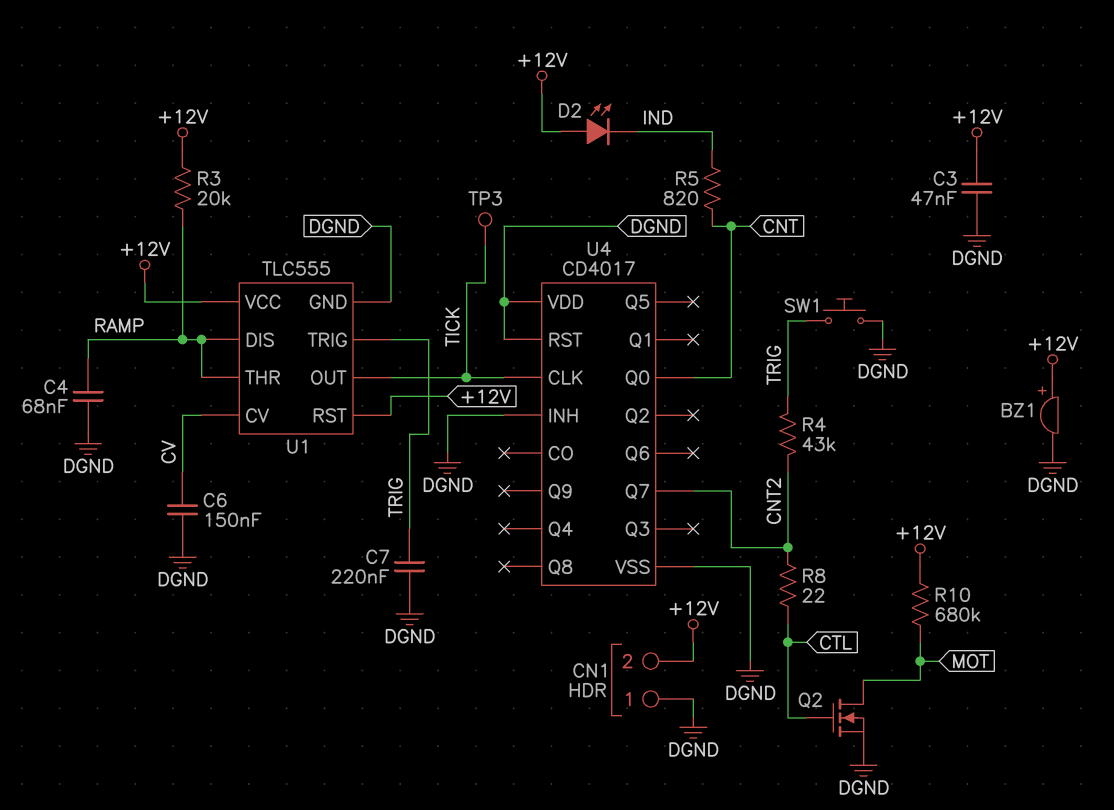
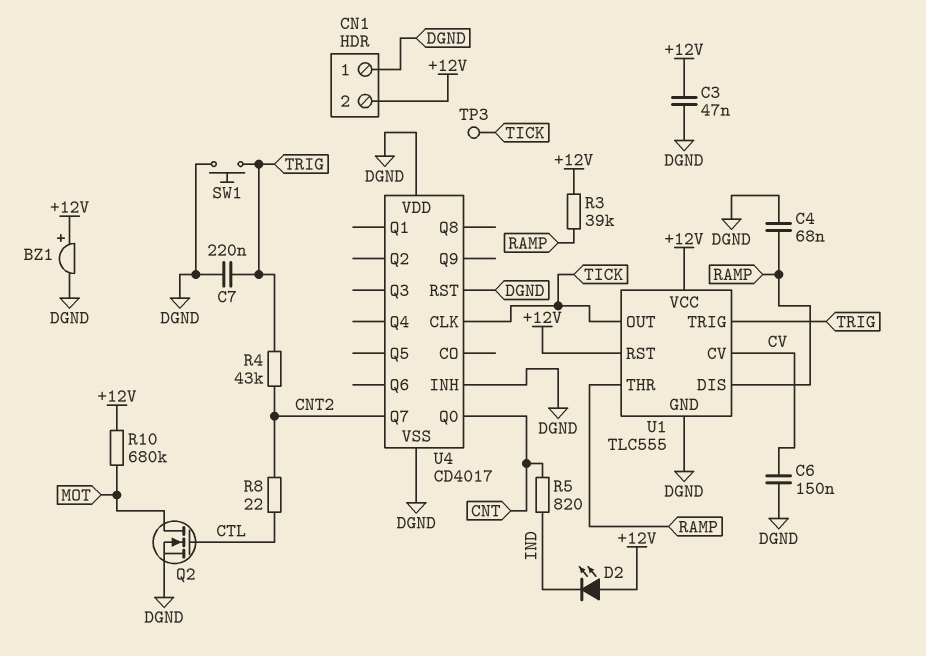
R3: 20k (+12V, RAMP) -> 39k (+12V, RAMP)

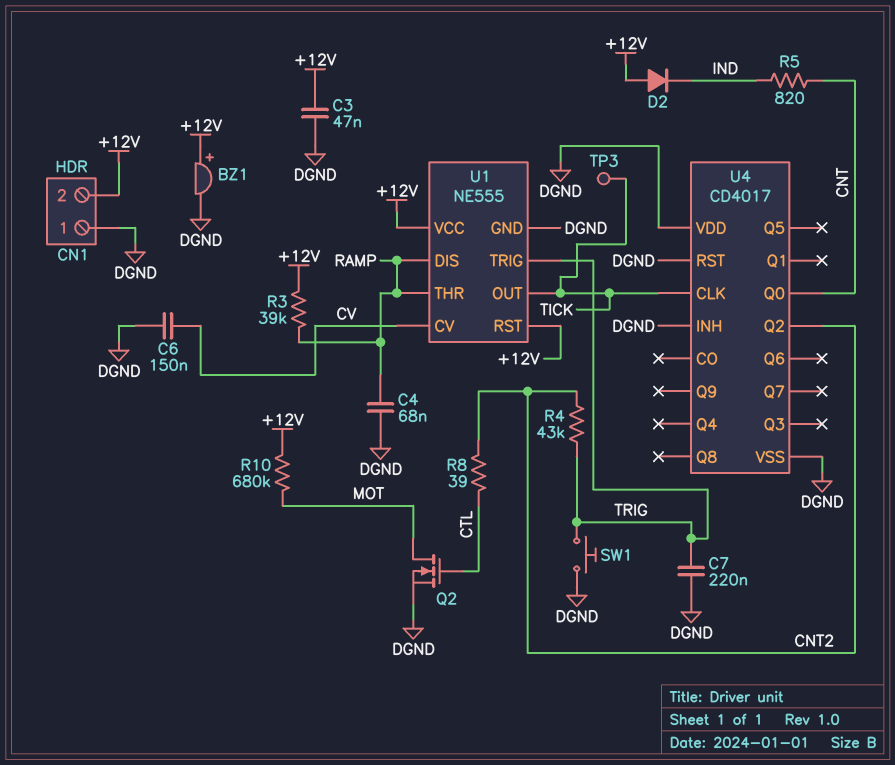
D2: LED (A +12V, K IND) -> diode (A +12V, K IND)
R8: 22 (CNT2, CTL) -> 39 (CNT2, CTL)
U1: TLC555 -> NE555
U4 pin Q2: none -> CNT2
U4 pin Q7: CNT2 -> none

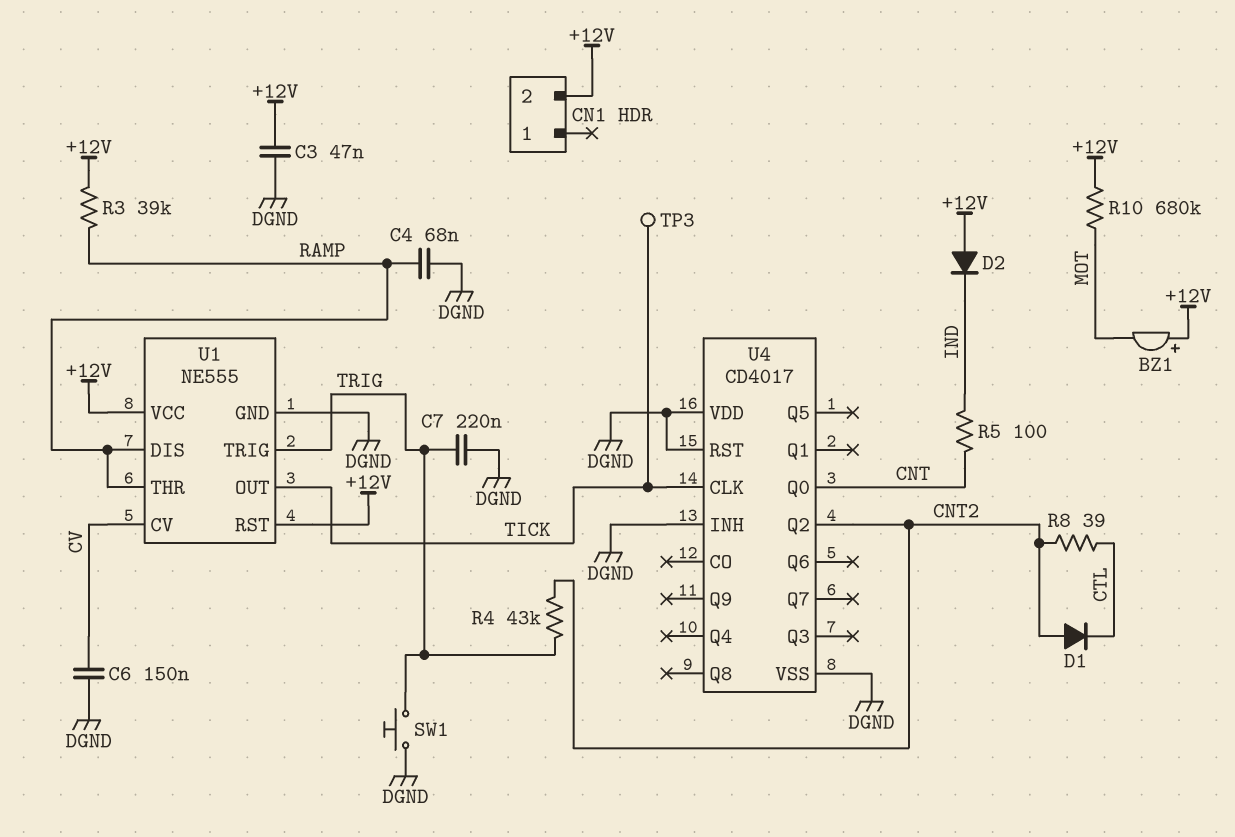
BZ1: buzzer (plus +12V, minus DGND) -> buzzer (plus +12V, minus MOT)
CN1 pin 1: DGND -> none
D1: none -> diode (A CNT2, K CTL)
Q2: NMOS (G CTL, D MOT, S DGND) -> none
R5: 820 (CNT, IND) -> 100 (CNT, IND)

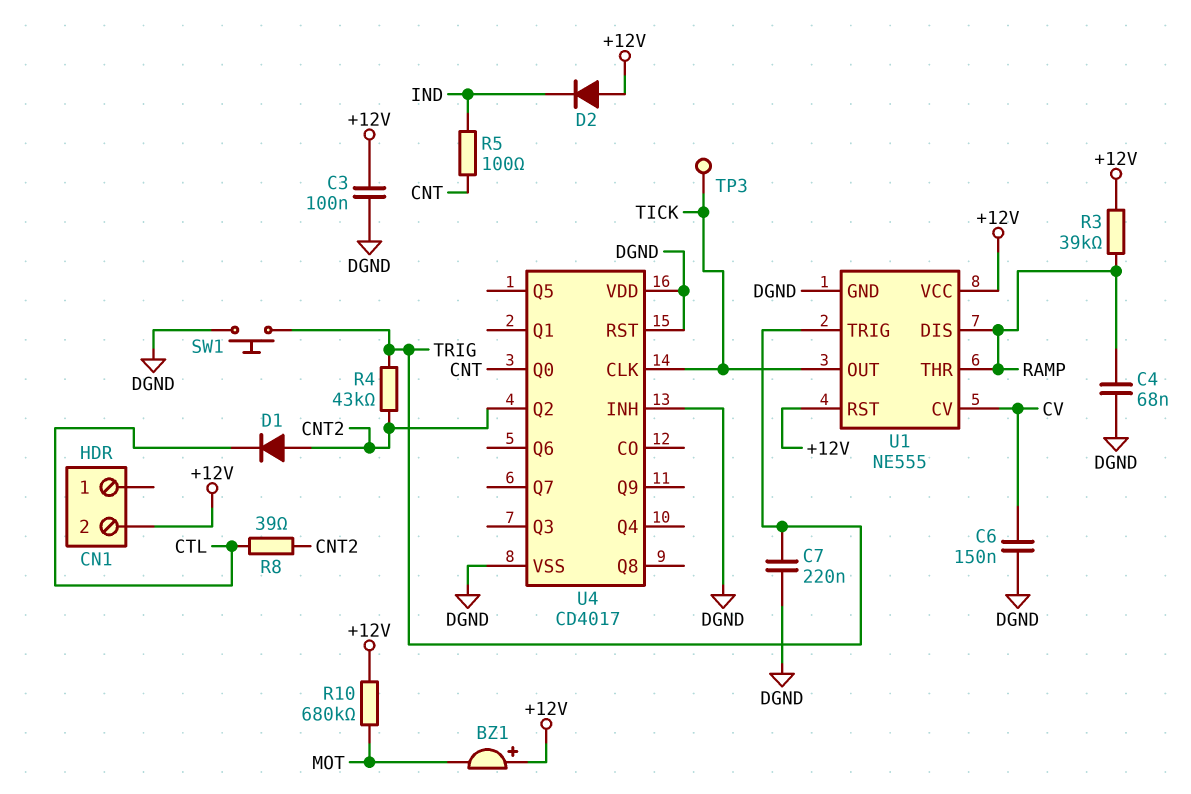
C3: 47nF (+12V, DGND) -> 100nF (+12V, DGND)

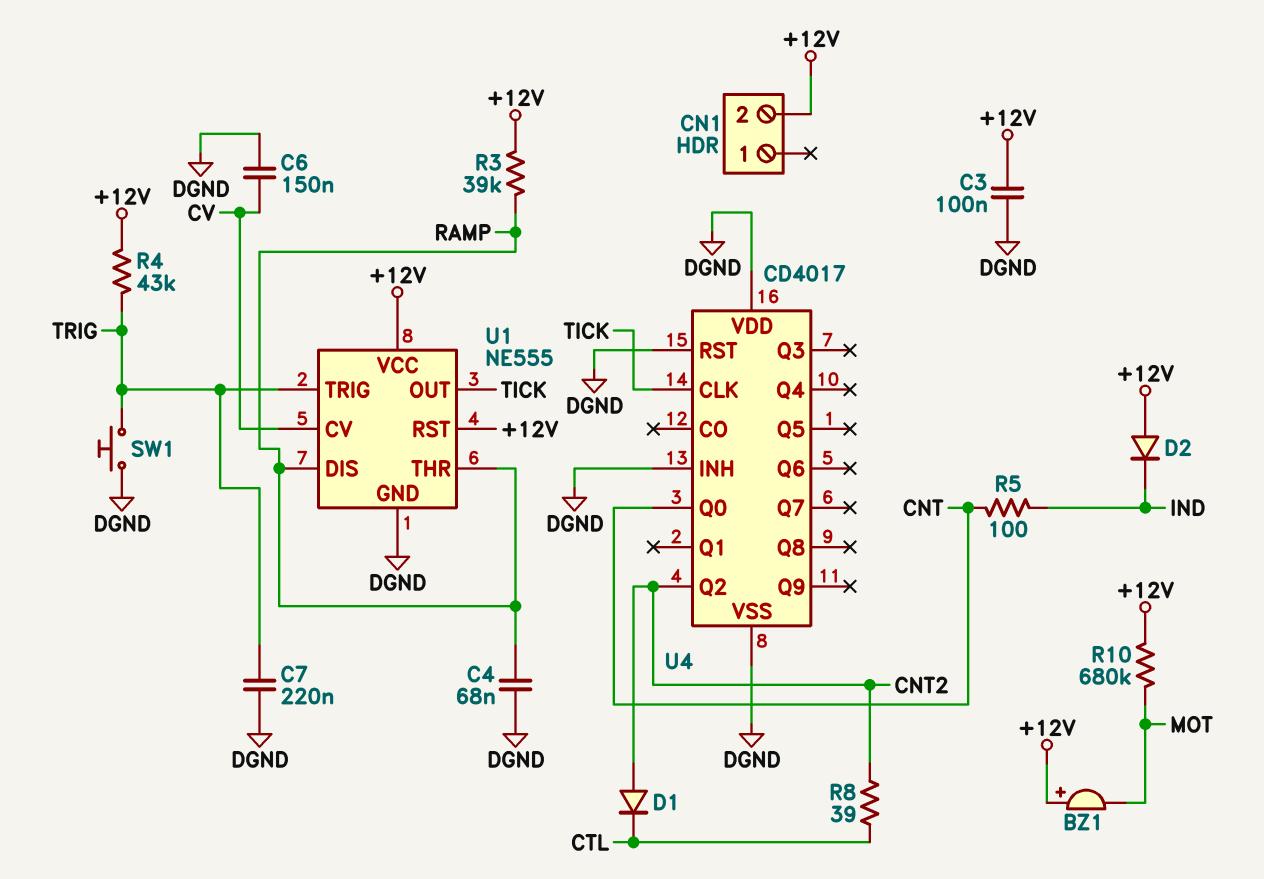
R4: 43k (CNT2, TRIG) -> 43k (+12V, TRIG)
TP3: test point (TICK) -> none

